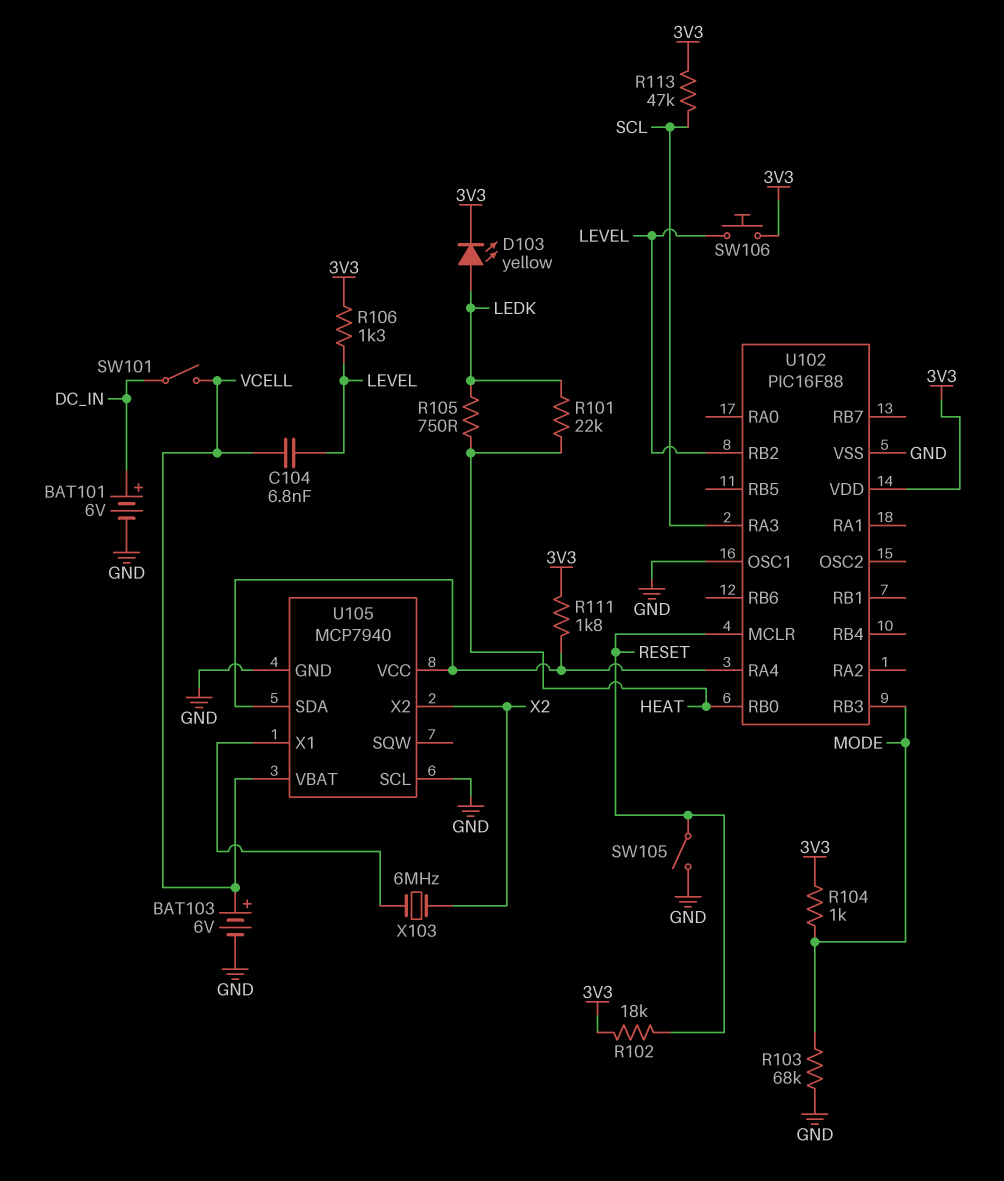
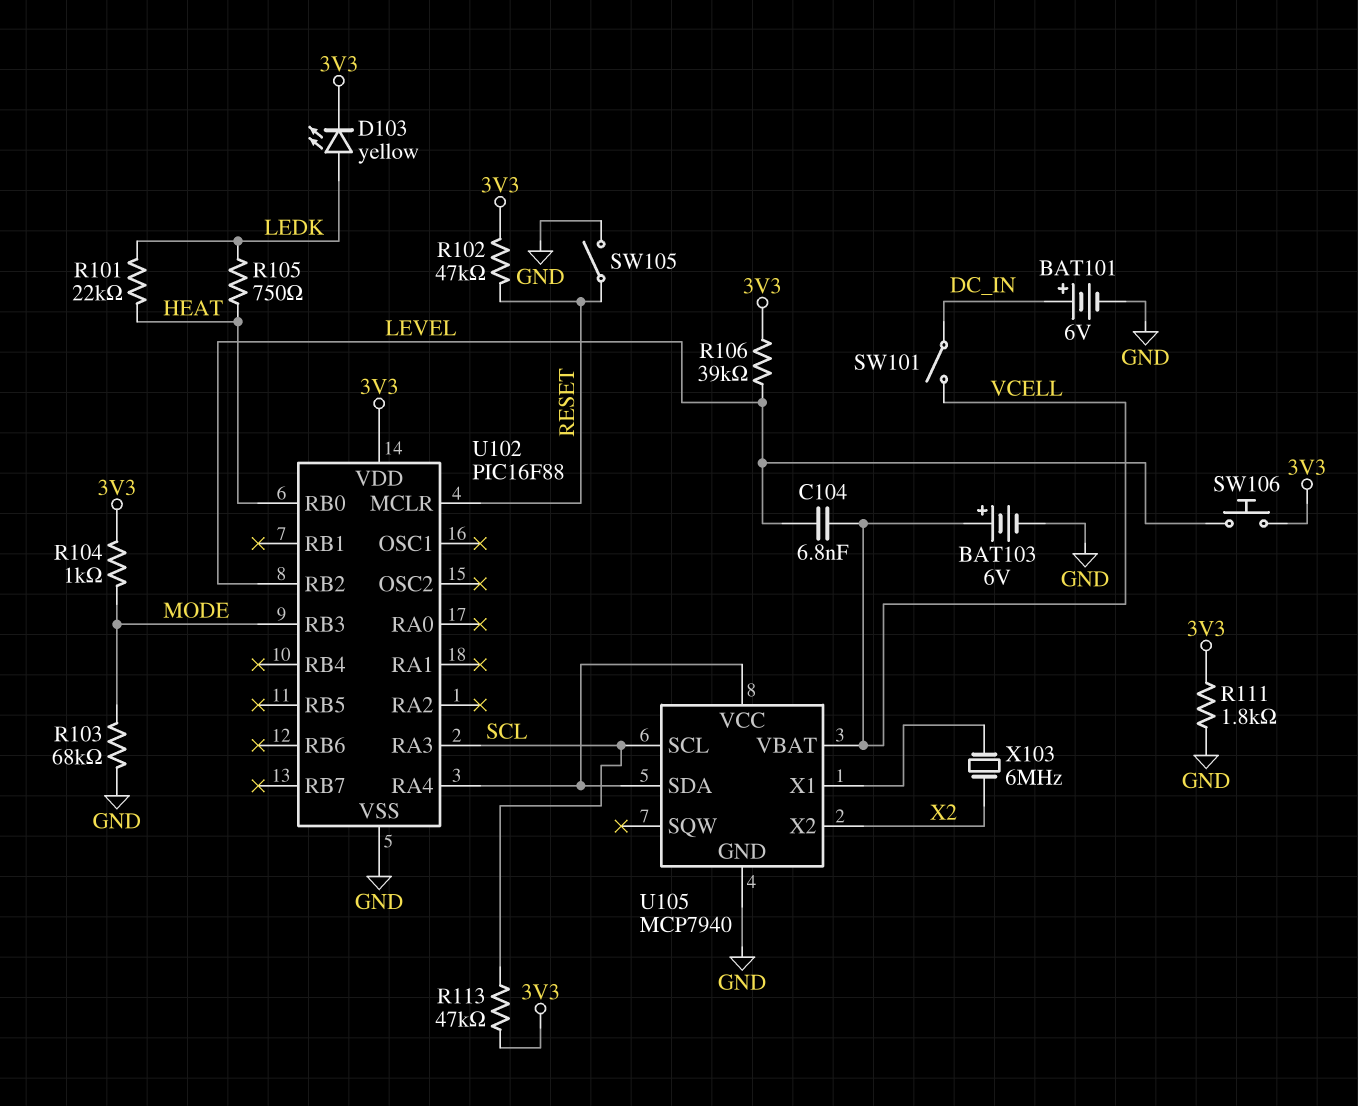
R102: 18k (3V3, RESET) -> 47k (3V3, RESET)
R106: 1.3k (3V3, LEVEL) -> 39k (3V3, LEVEL)
R111: 1.8k (3V3, U102/RA4) -> 1.8k (3V3, GND)
U102 pin OSC1: GND -> none
U105 pin SCL: GND -> SCL

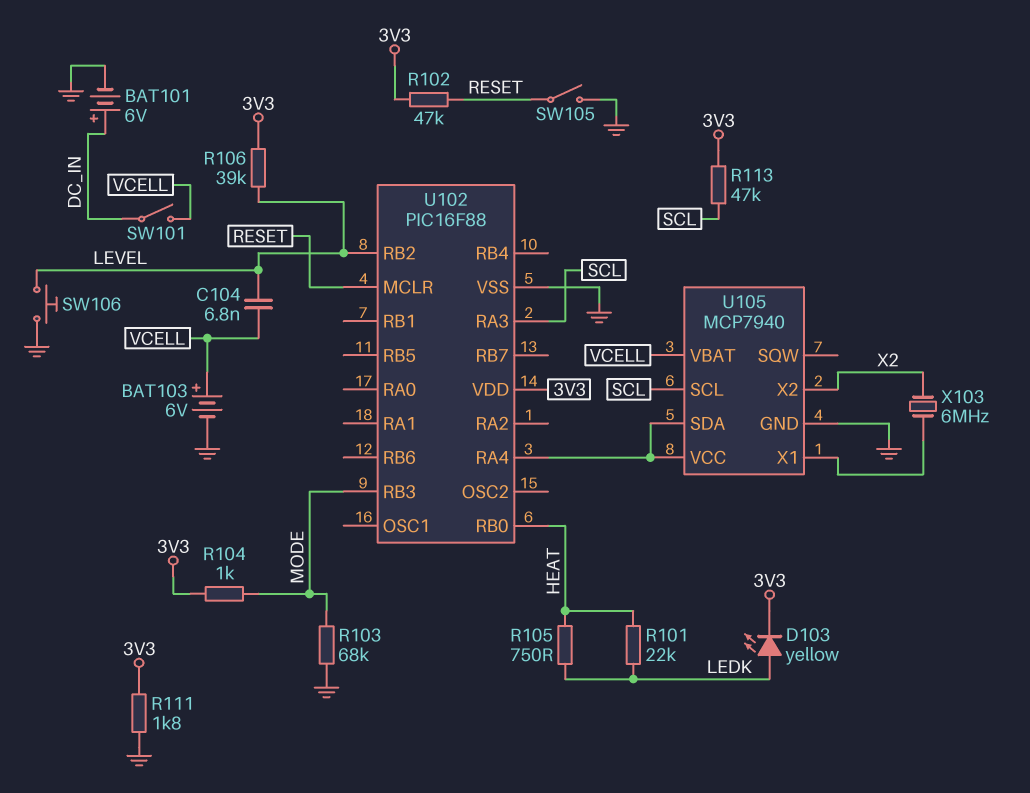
SW106: button (3V3, LEVEL) -> button (GND, LEVEL)

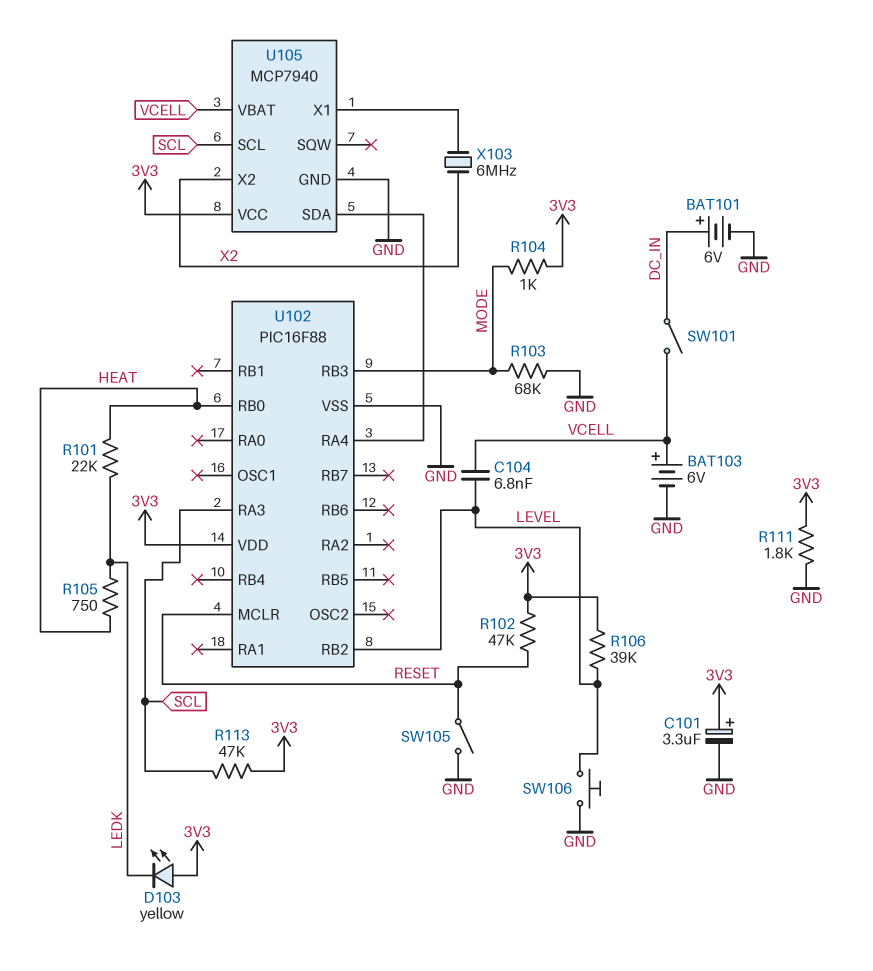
C101: none -> 3.3uF (plus 3V3, minus GND)
D103: LED yellow (A LEDK, K 3V3) -> LED yellow (A 3V3, K LEDK)
U105 pin VCC: U102/RA4 -> 3V3

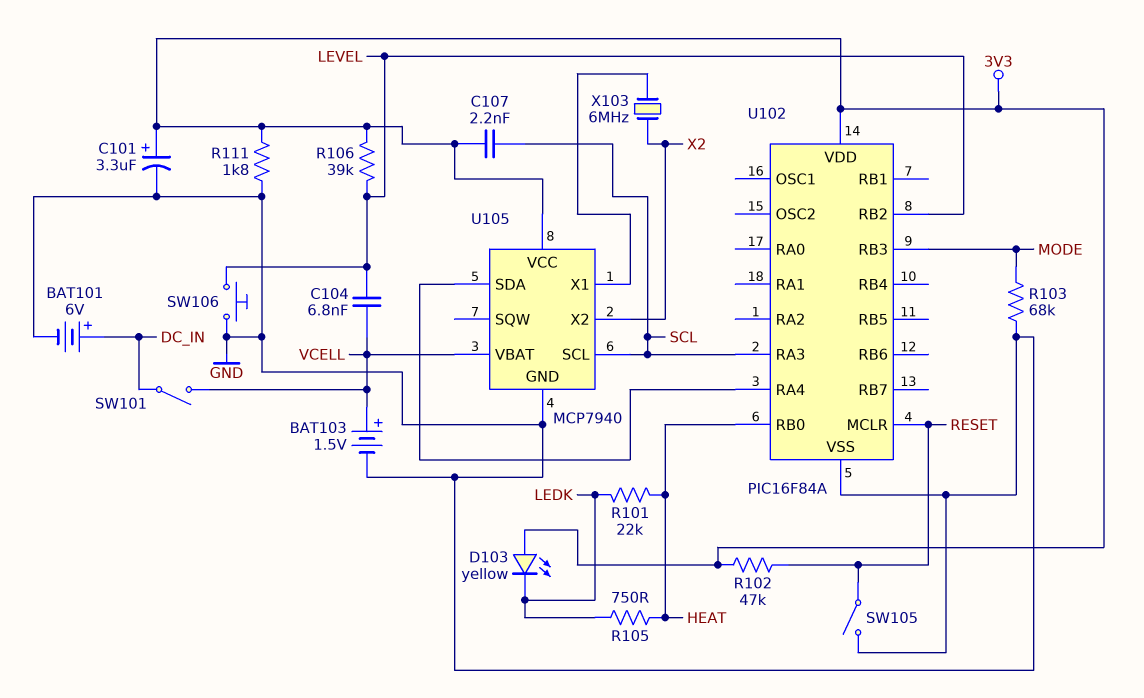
BAT103: 6V (plus VCELL, minus GND) -> 1.5V (plus VCELL, minus GND)
C107: none -> 2.2nF (3V3, SCL)
R104: 1k (3V3, MODE) -> none
R113: 47k (3V3, SCL) -> none
U102: PIC16F88 -> PIC16F84A

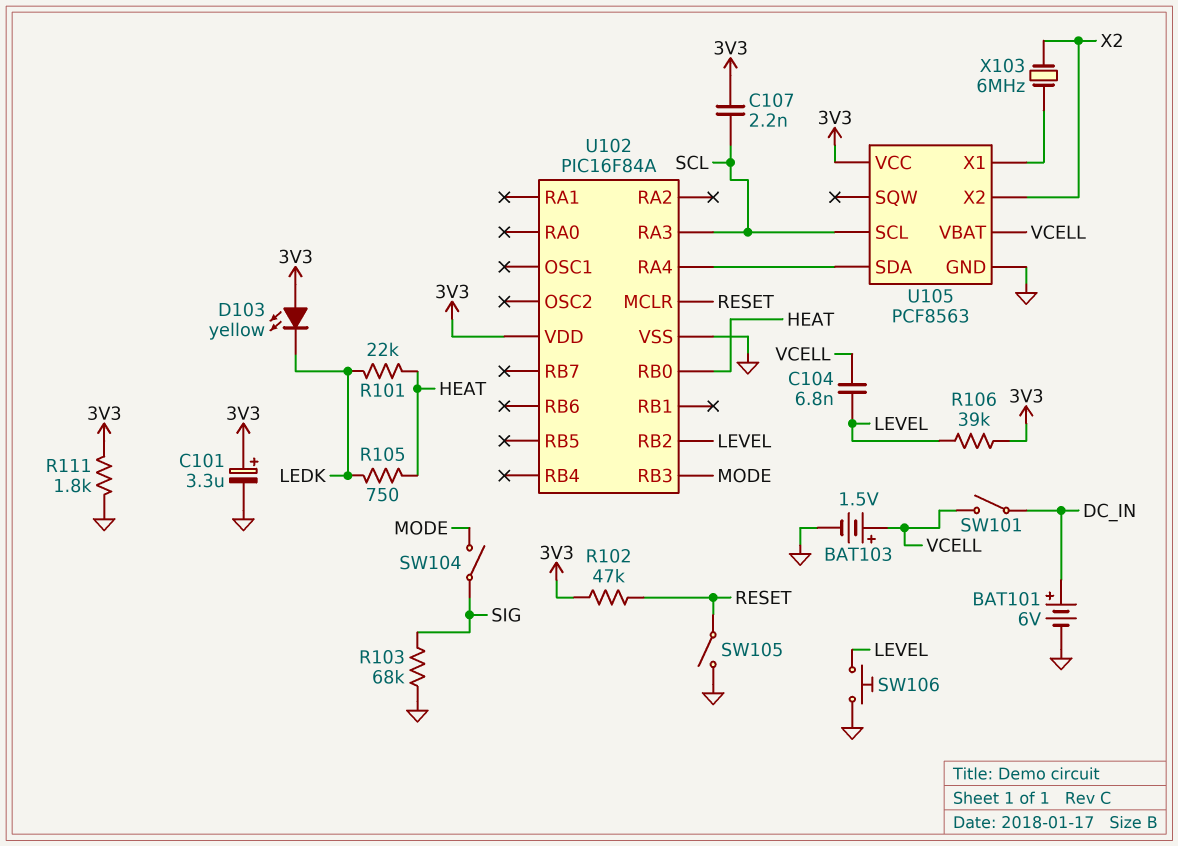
R103: 68k (GND, MODE) -> 68k (GND, SIG)
SW104: none -> switch (MODE, SIG)
U105: MCP7940 -> PCF8563

